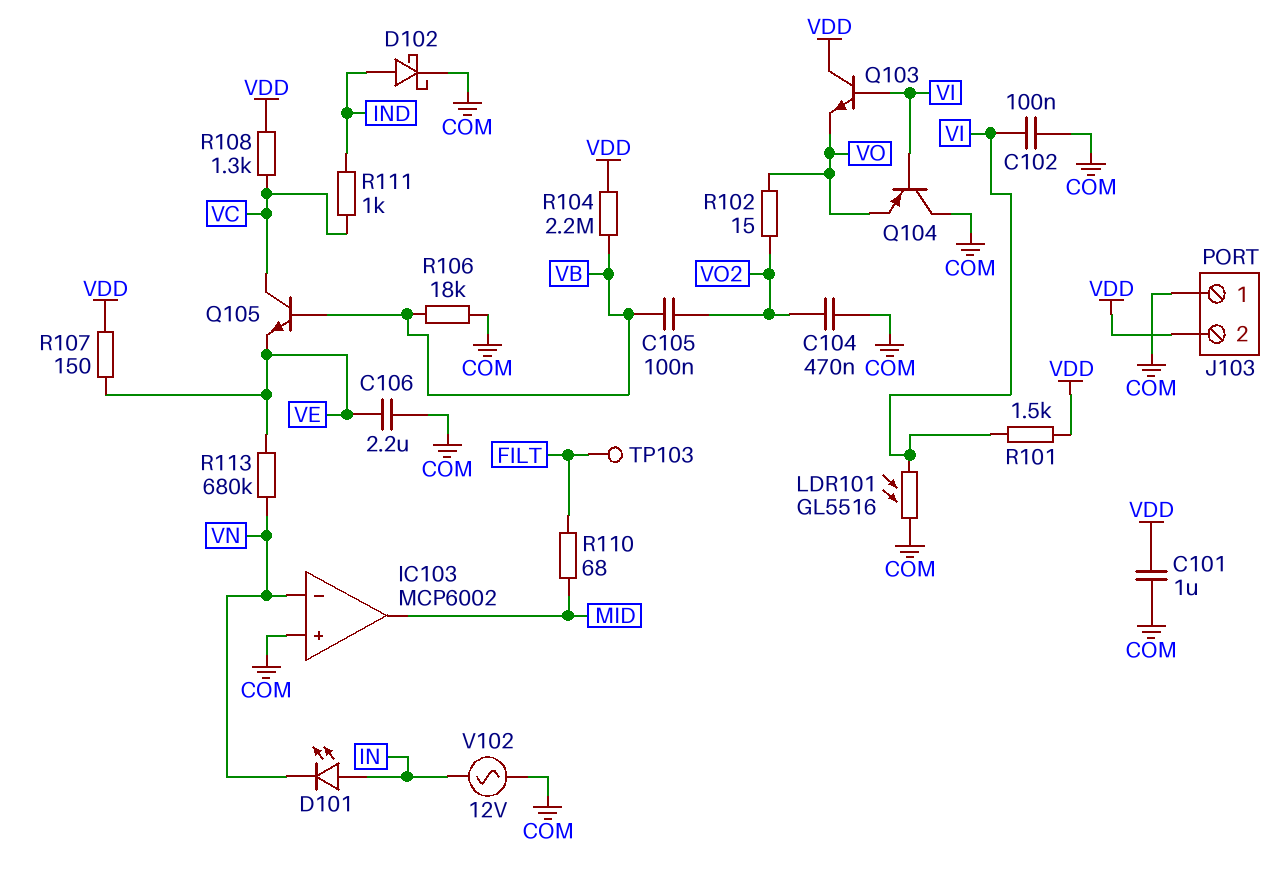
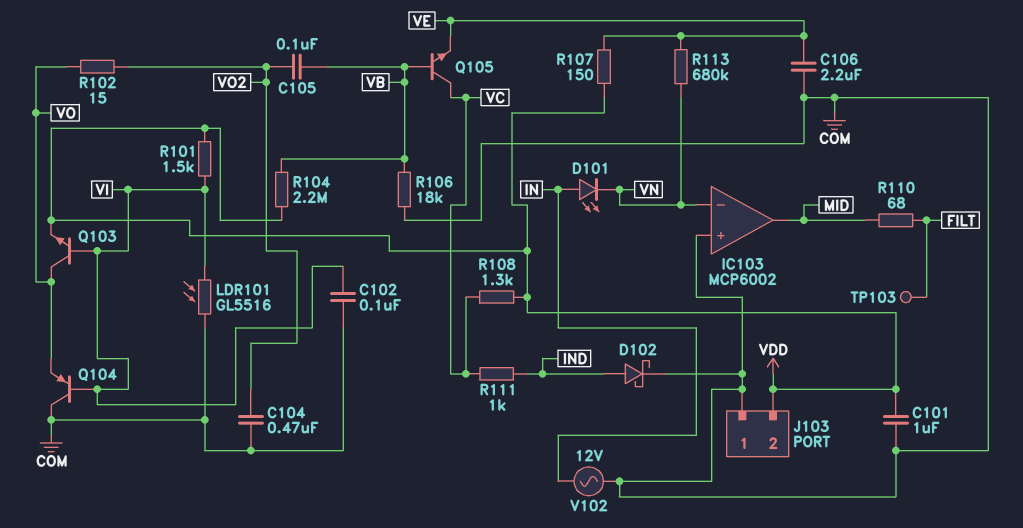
Q103: NPN (B VI, C VDD, E VO) -> NPN (B VI, C VO, E VDD)

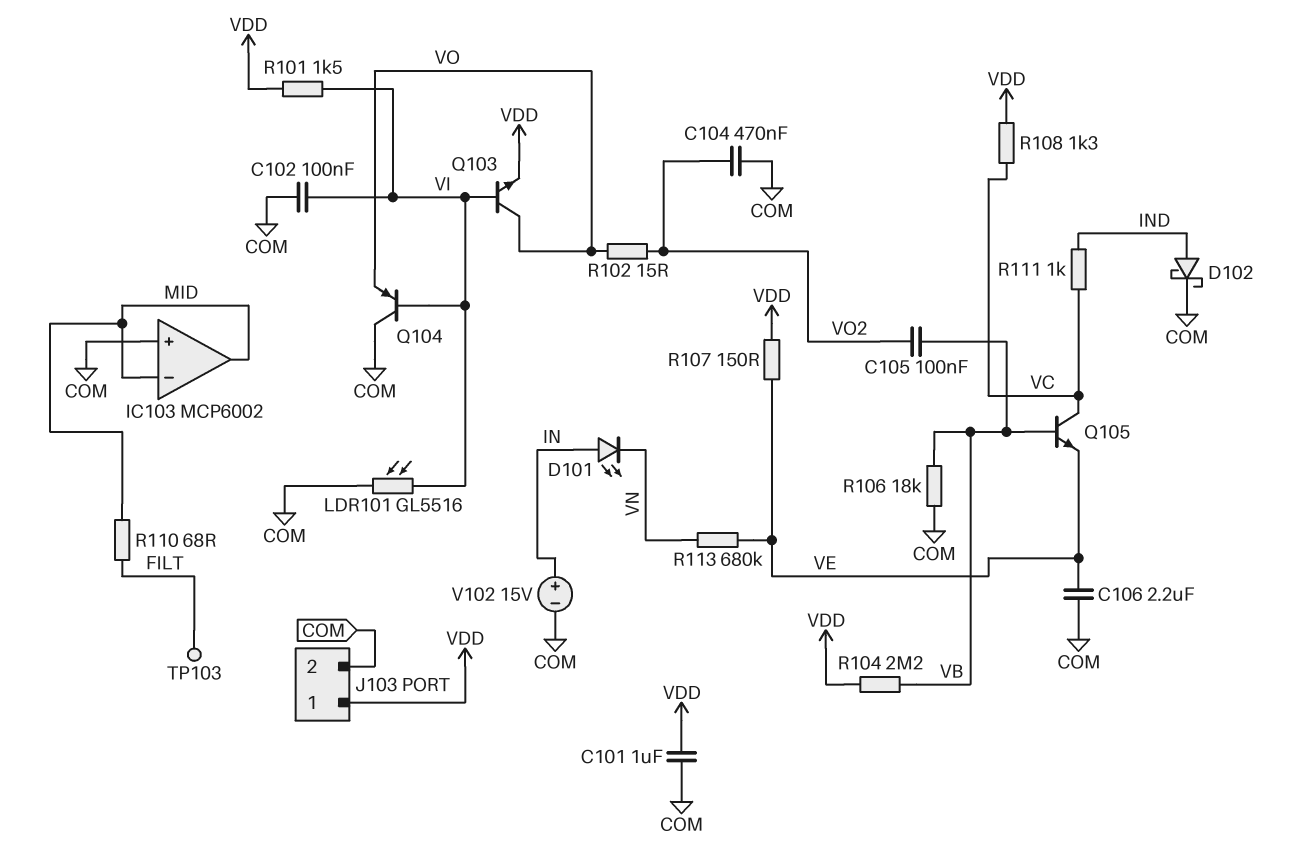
IC103 pin in-: VN -> MID
J103 pin 1: COM -> VDD
J103 pin 2: VDD -> COM
V102: AC 12V (COM, IN) -> 15V (plus IN, minus COM)

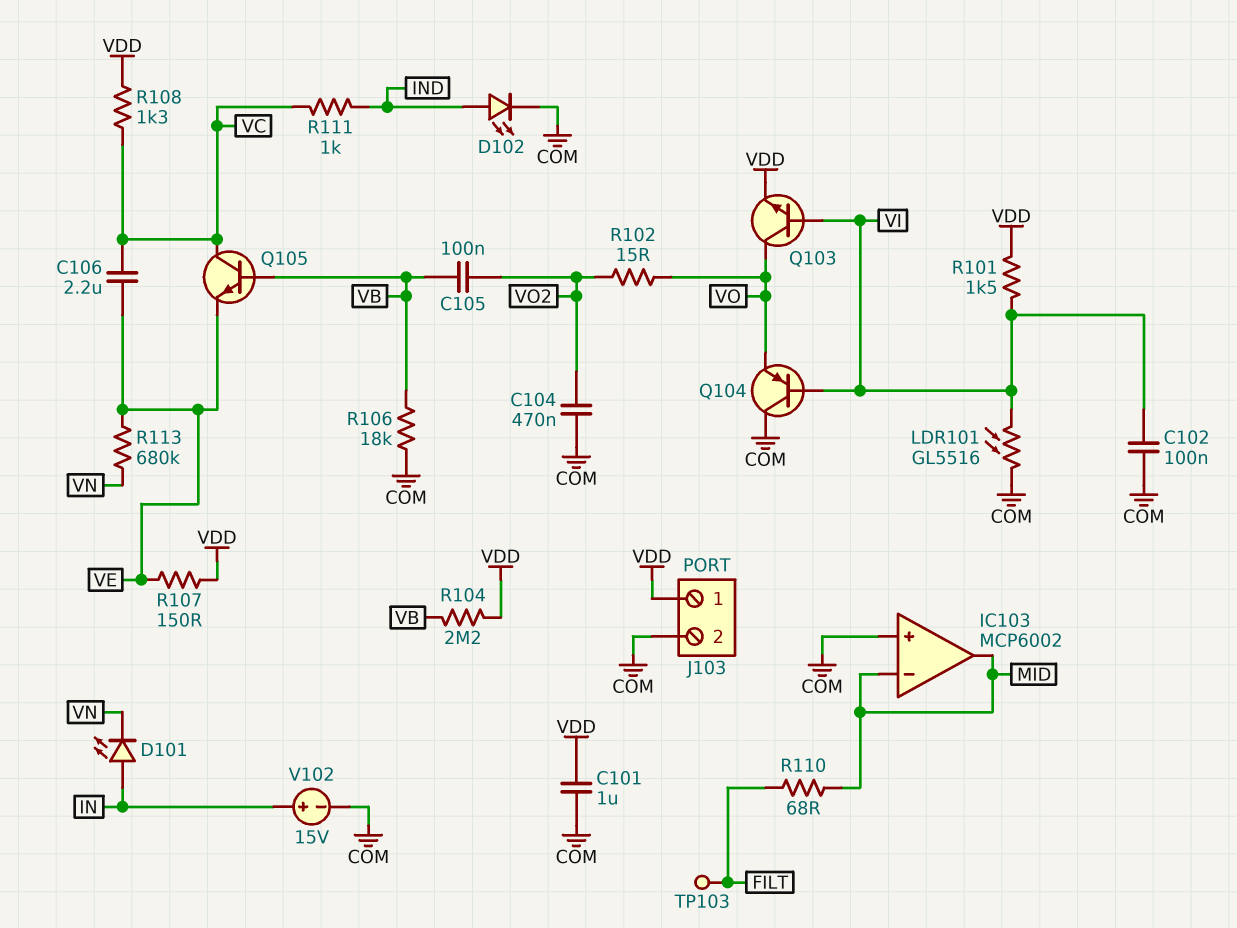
C106: 2.2uF (COM, VE) -> 2.2uF (VC, VE)
D102: schottky (A IND, K COM) -> LED (A IND, K COM)

